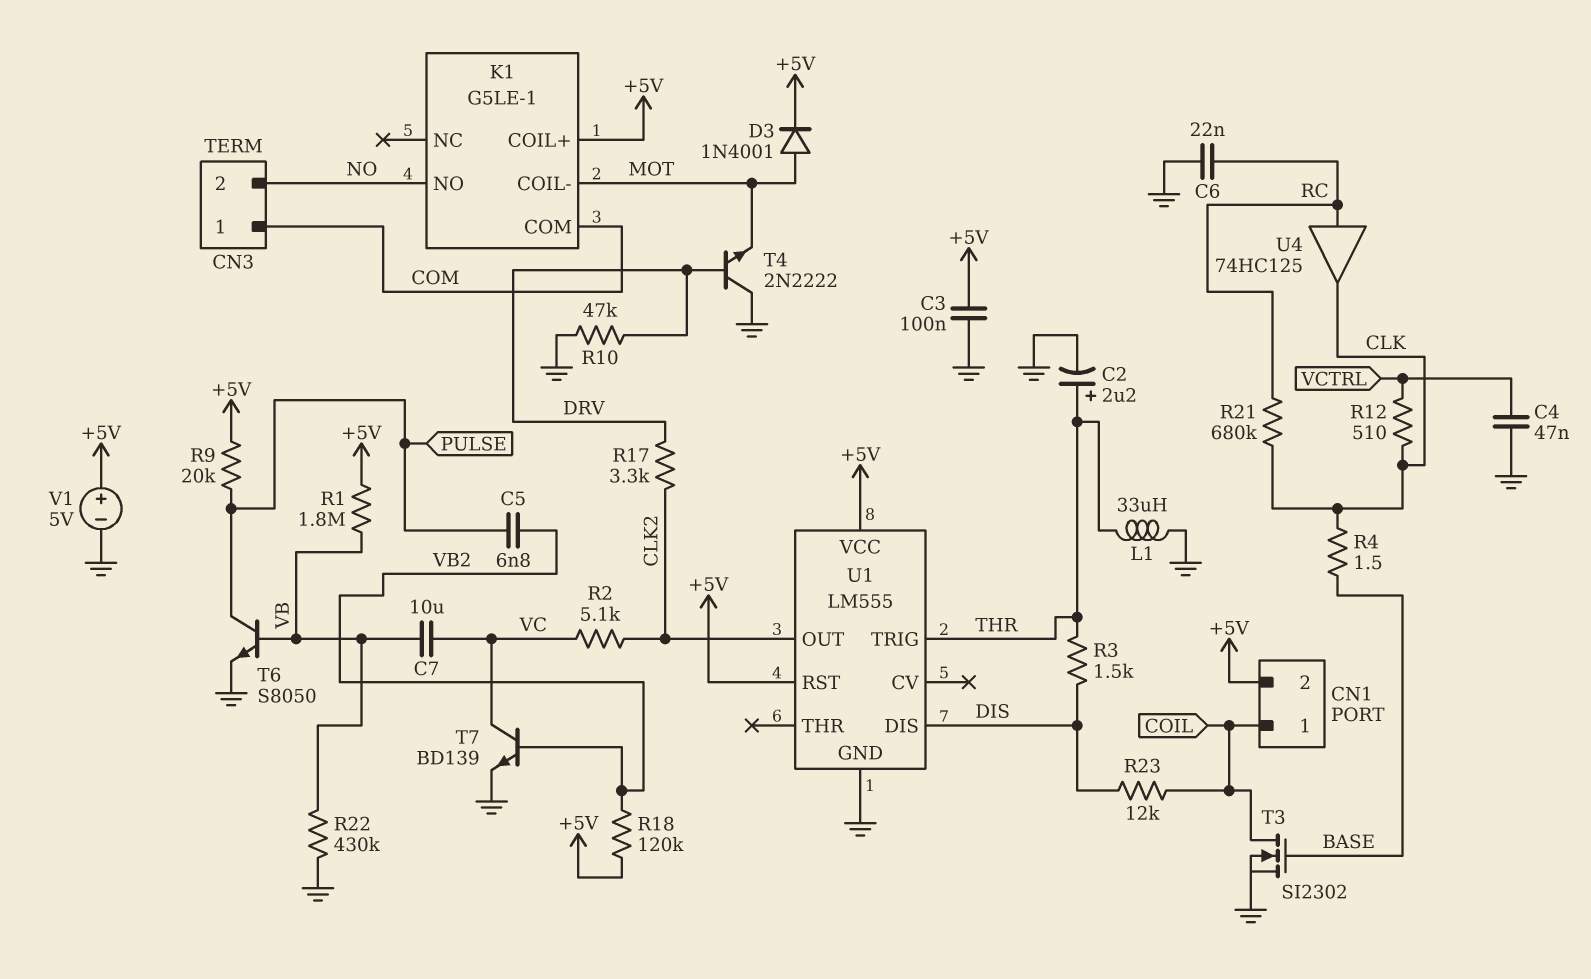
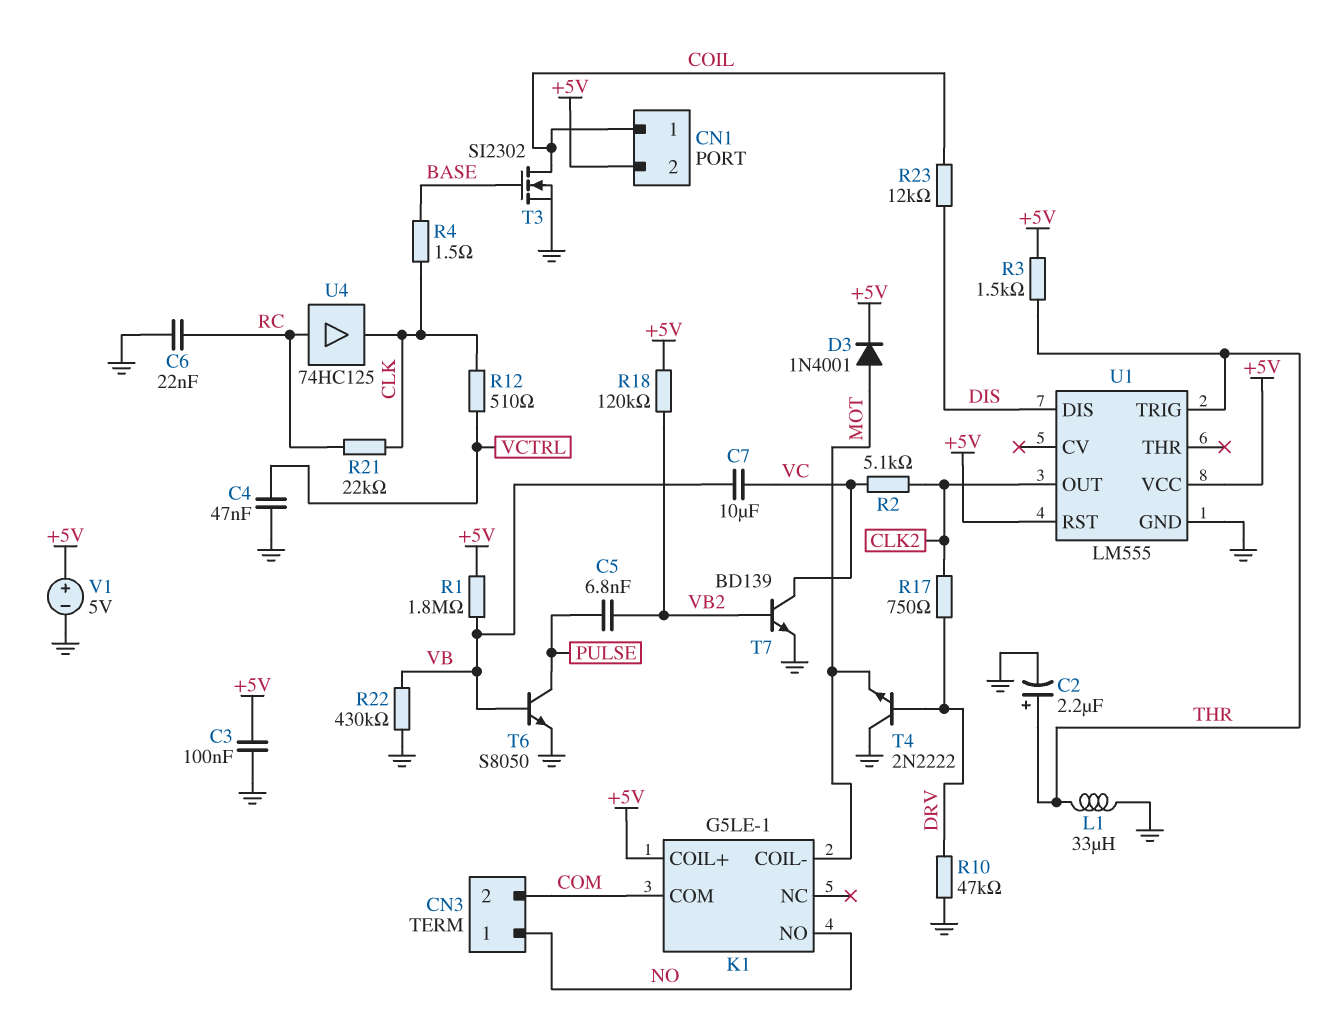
CN3 pin 1: COM -> NO
CN3 pin 2: NO -> COM
R3: 1.5k (DIS, THR) -> 1.5k (+5V, THR)
R9: 20k (+5V, PULSE) -> none
R17: 3.3k (CLK2, DRV) -> 750 (CLK2, DRV)
R21: 680k (CLK, RC) -> 22k (CLK, RC)

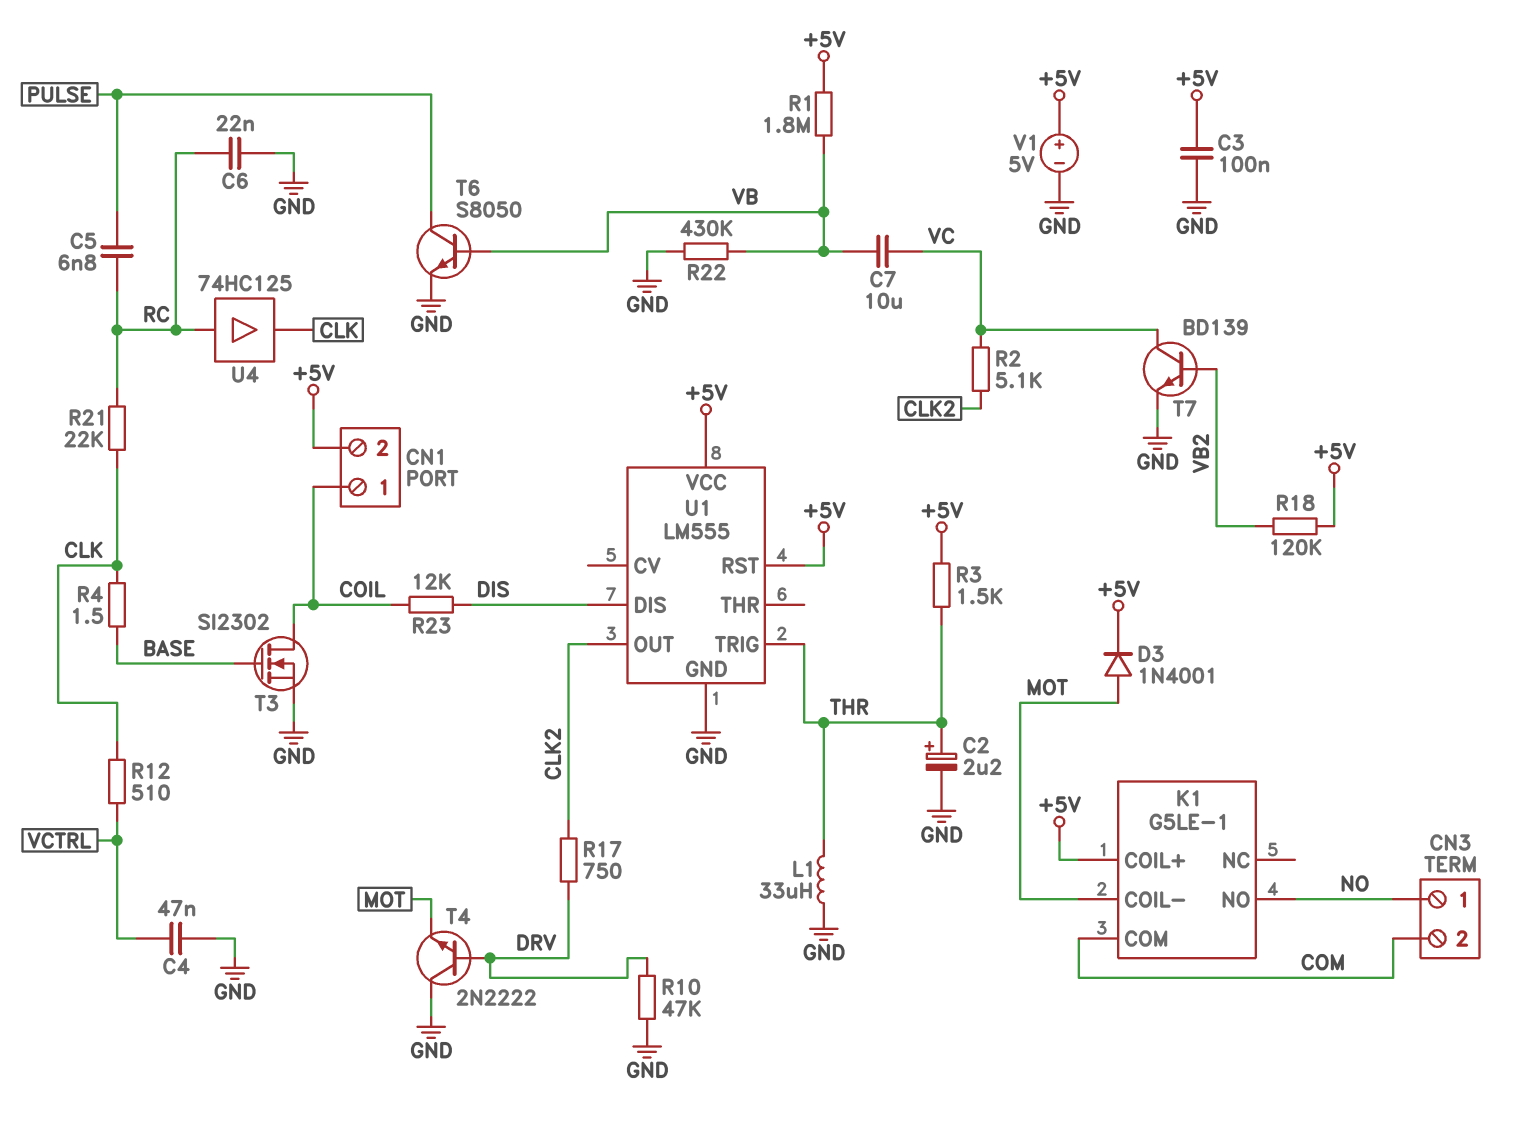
C5: 6.8nF (PULSE, VB2) -> 6.8nF (PULSE, RC)

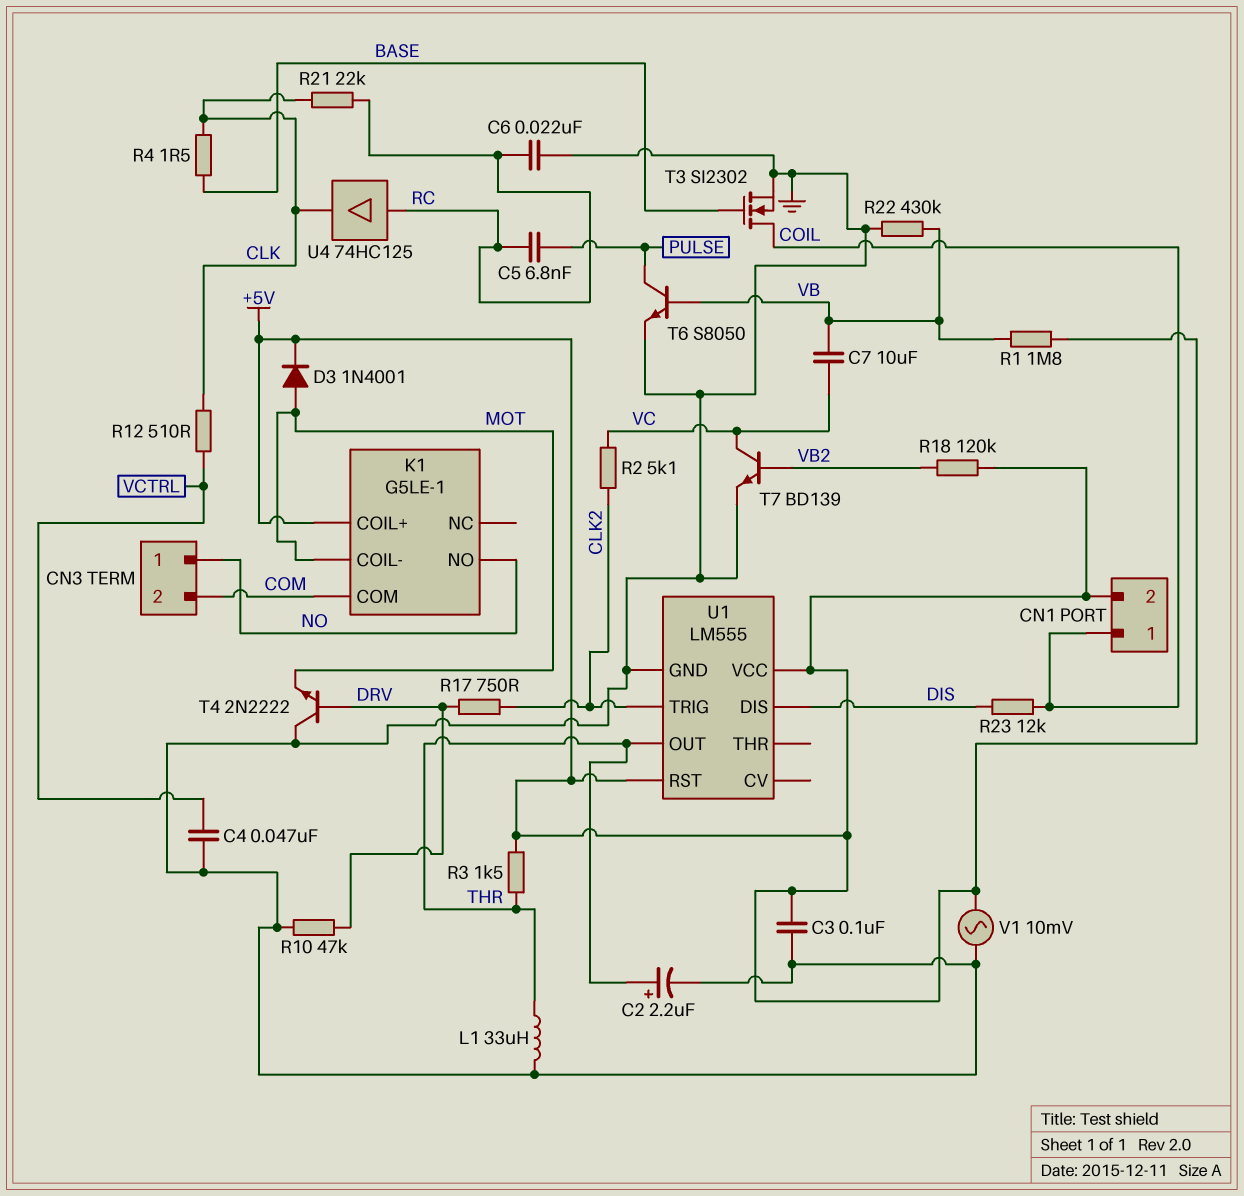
U1 pin OUT: CLK2 -> THR
U1 pin TRIG: THR -> CLK2
V1: 5V (plus +5V, minus GND) -> AC 10mV (+5V, GND)

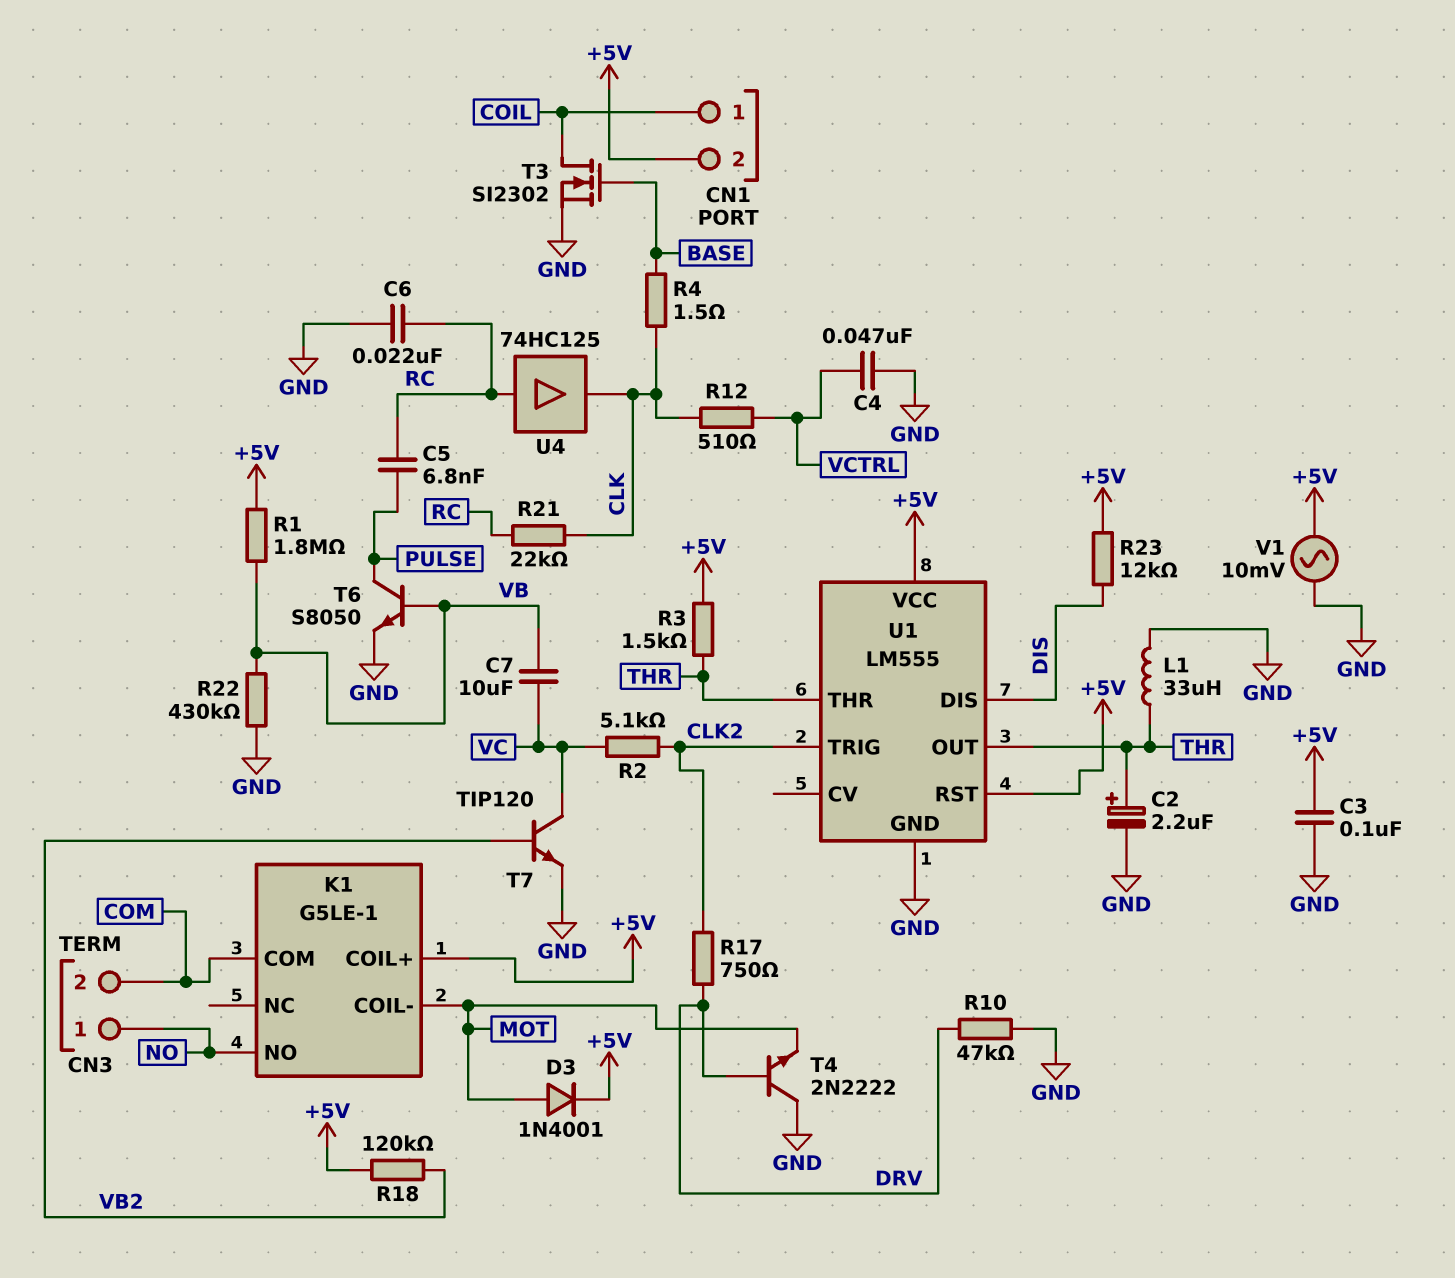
R23: 12k (COIL, DIS) -> 12k (+5V, DIS)
T7: NPN BD139 (B VB2, C VC, E GND) -> NPN TIP120 (B VB2, C VC, E GND)
U1 pin THR: none -> THR

